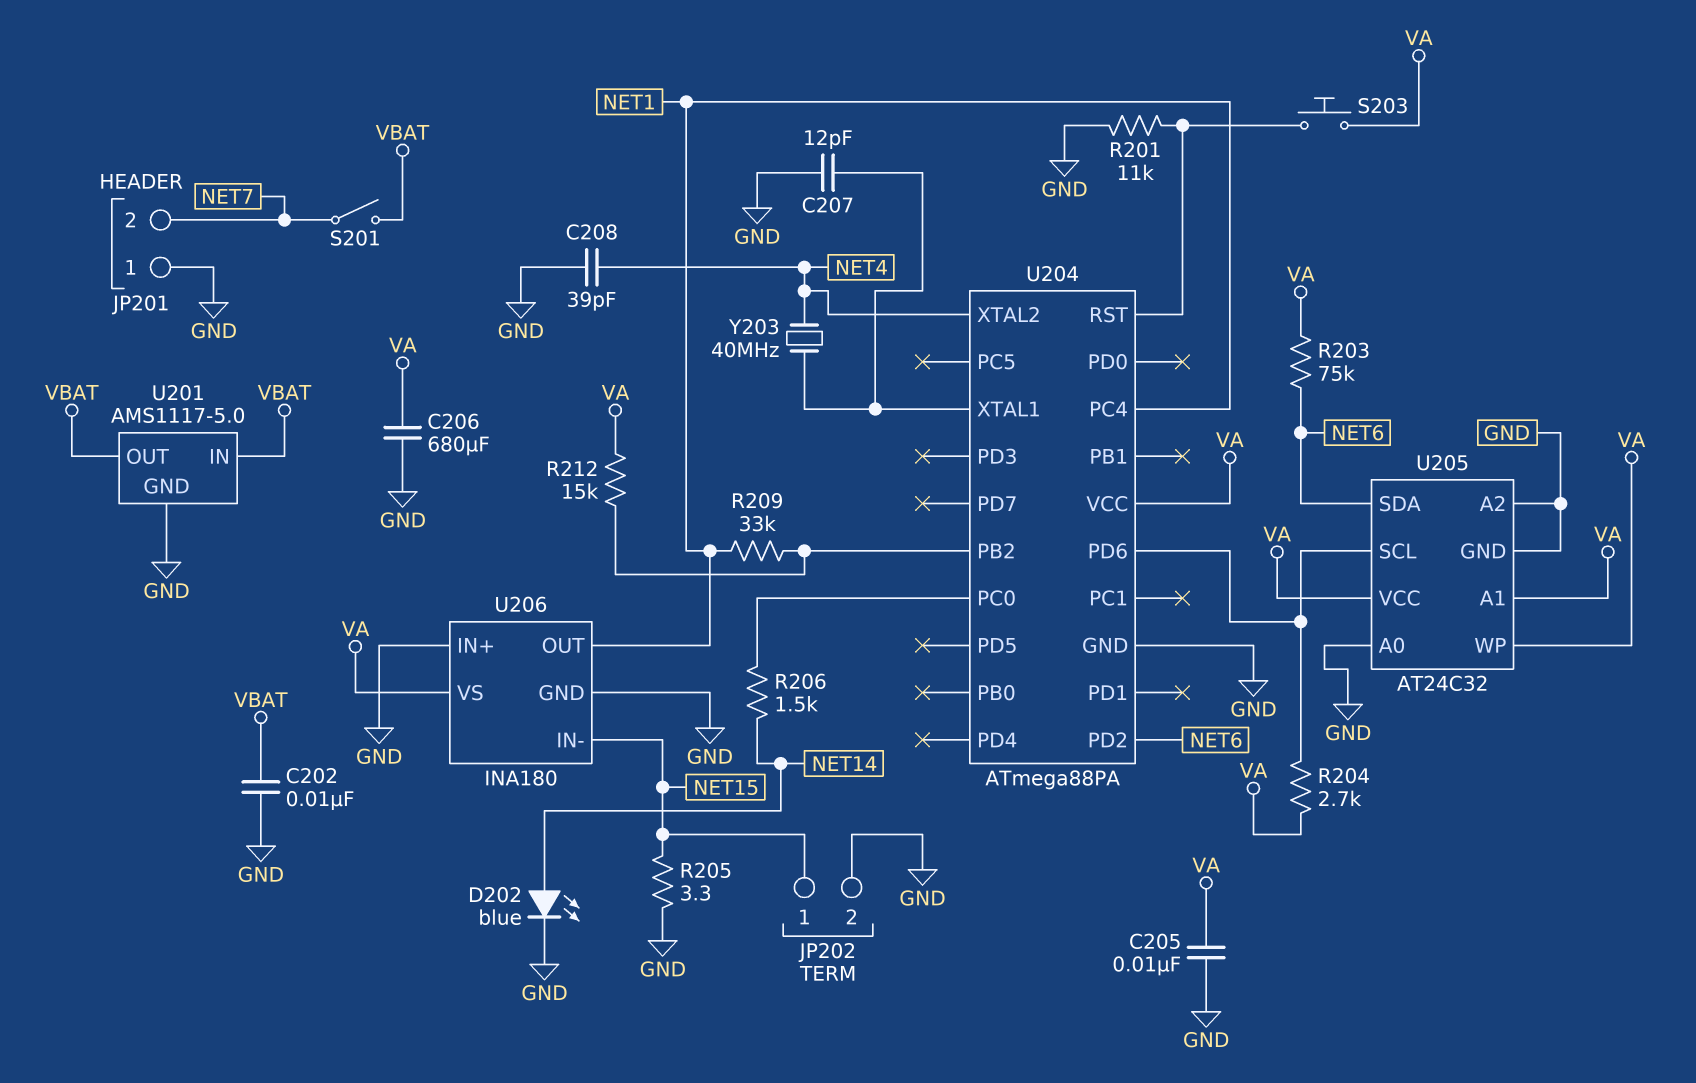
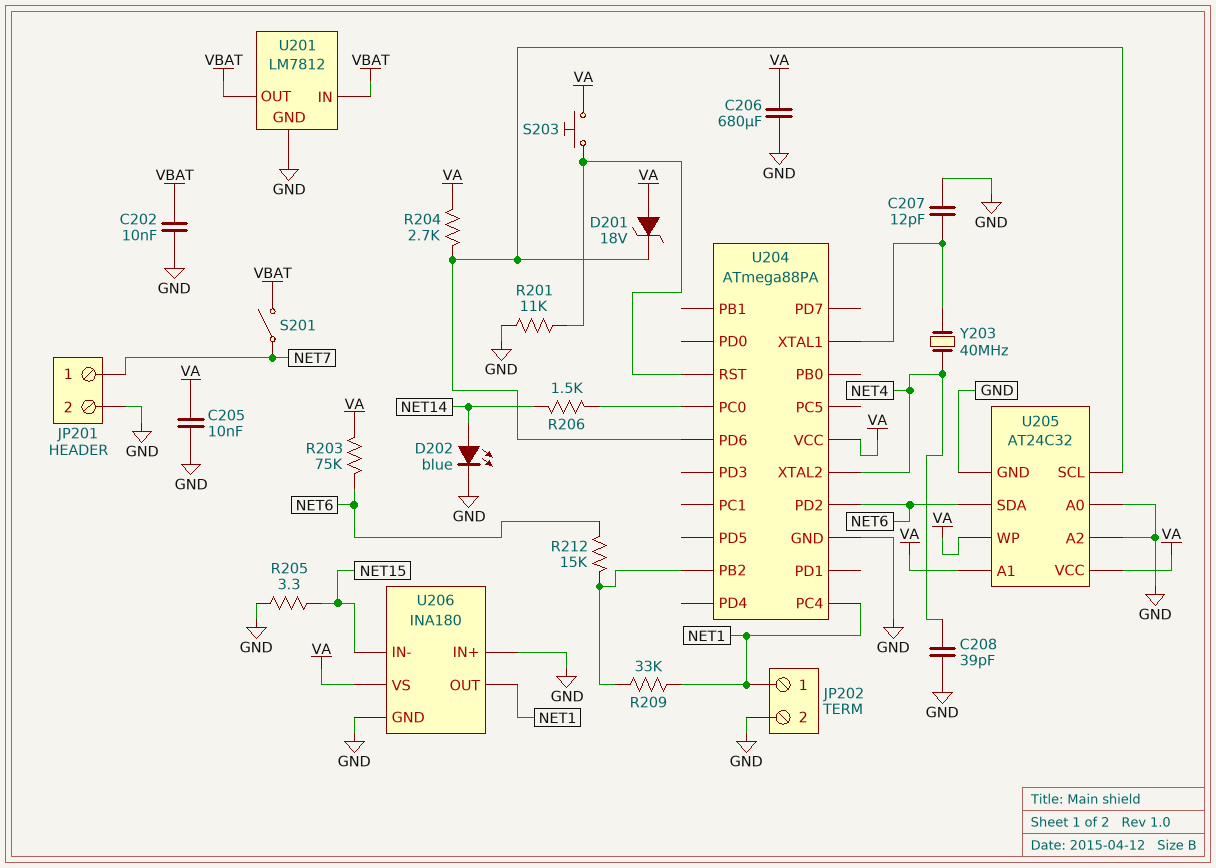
D201: none -> zener 18V (A VA, K U204/PD6)
JP201 pin 1: GND -> NET7
JP201 pin 2: NET7 -> GND
JP202 pin 1: NET15 -> NET1
R212: 15k (U204/PB2, VA) -> 15k (NET6, U204/PB2)
U201: AMS1117-5.0 -> LM7812

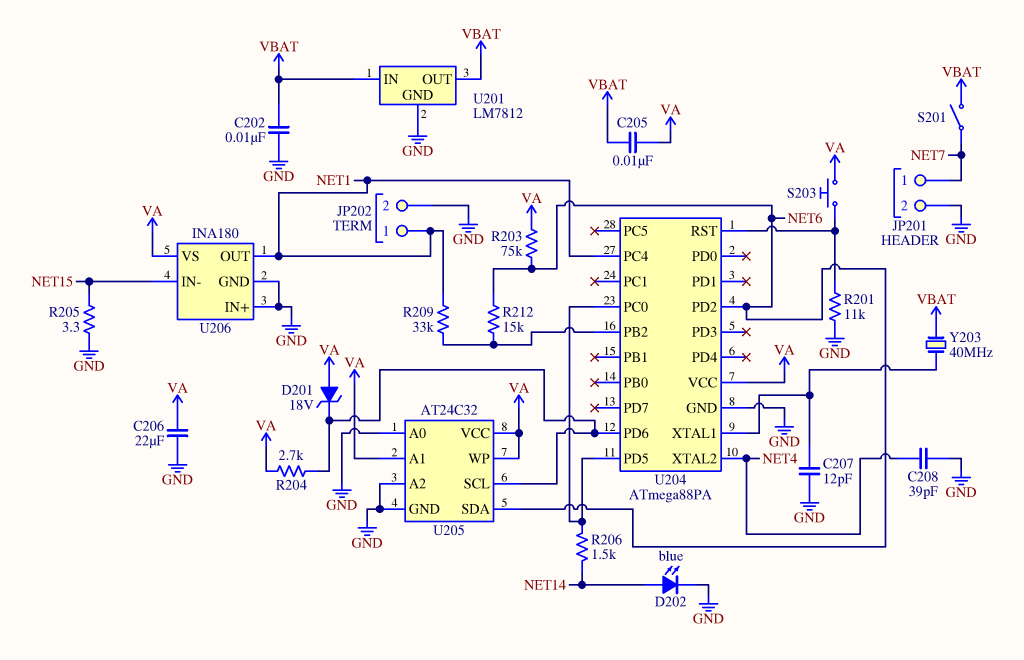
C205: 10nF (GND, VA) -> 10nF (VA, VBAT)
C206: 680uF (GND, VA) -> 22uF (GND, VA)
U204 pin PD5: none -> U204/PC0
Y203: 40MHz (NET4, U204/XTAL1) -> 40MHz (U204/XTAL1, VBAT)

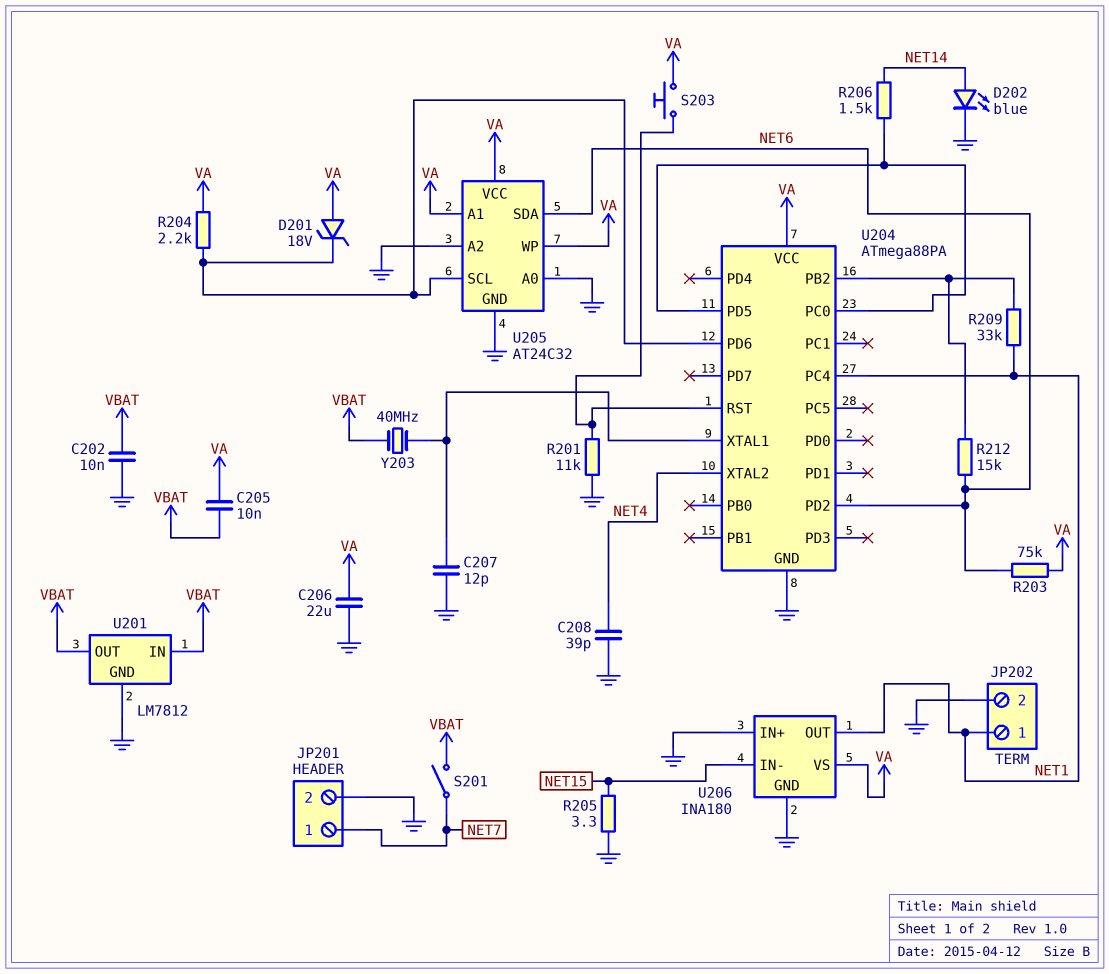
R204: 2.7k (U204/PD6, VA) -> 2.2k (U204/PD6, VA)

